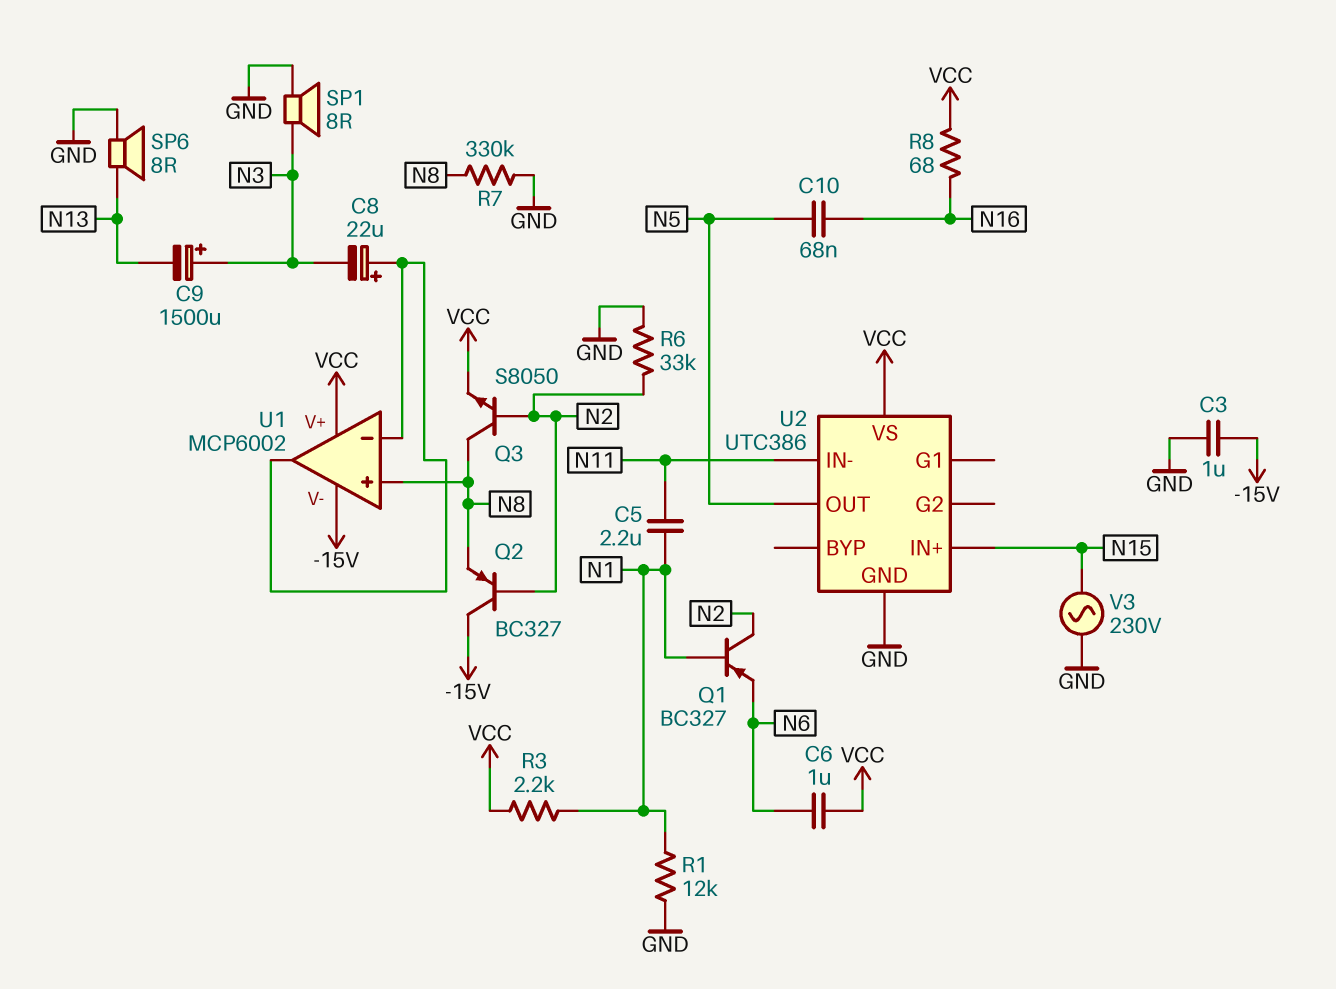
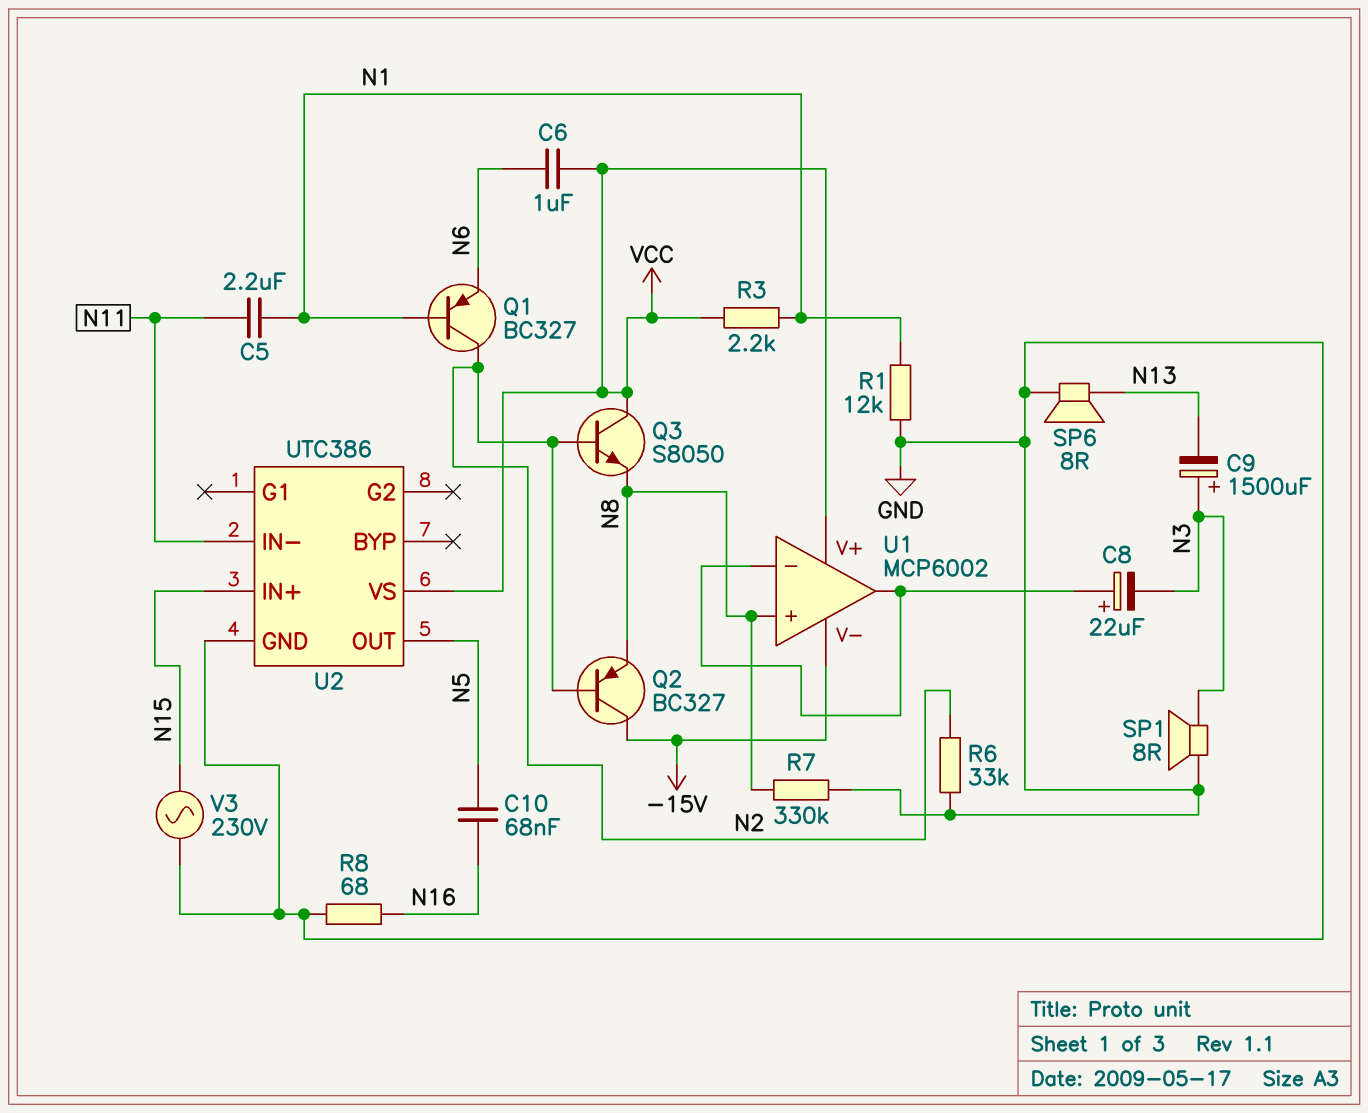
C3: 1uF (-15V, GND) -> none
Q3: NPN S8050 (B N2, C N8, E VCC) -> NPN S8050 (B N2, C VCC, E N8)
R8: 68 (N16, VCC) -> 68 (GND, N16)

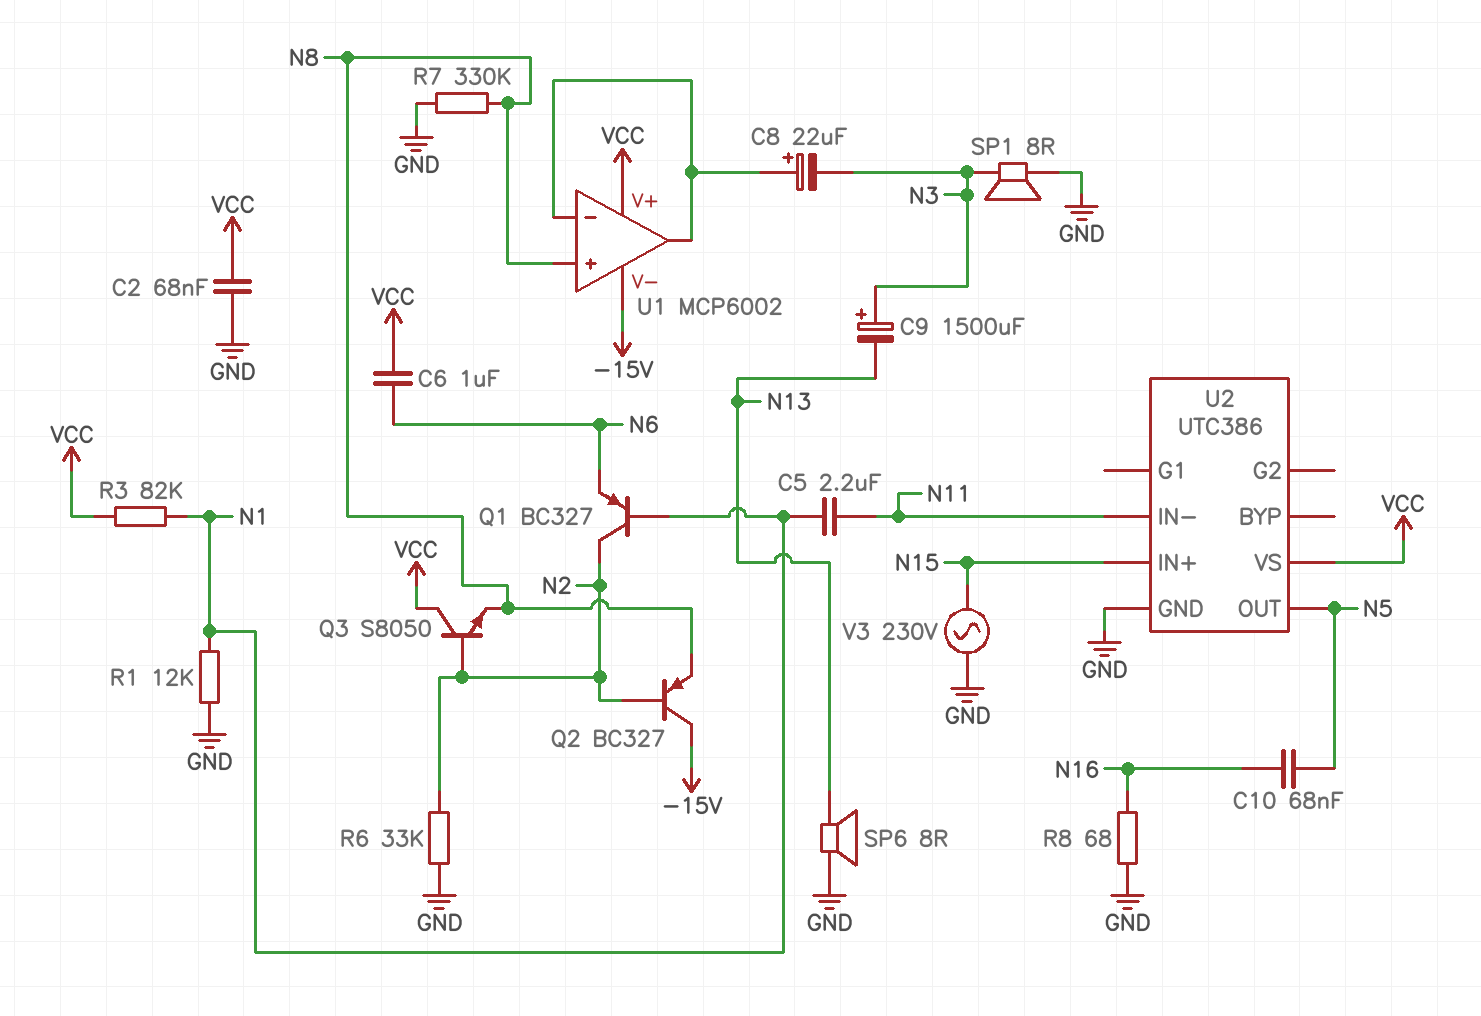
C2: none -> 68nF (GND, VCC)
R3: 2.2k (N1, VCC) -> 82k (N1, VCC)

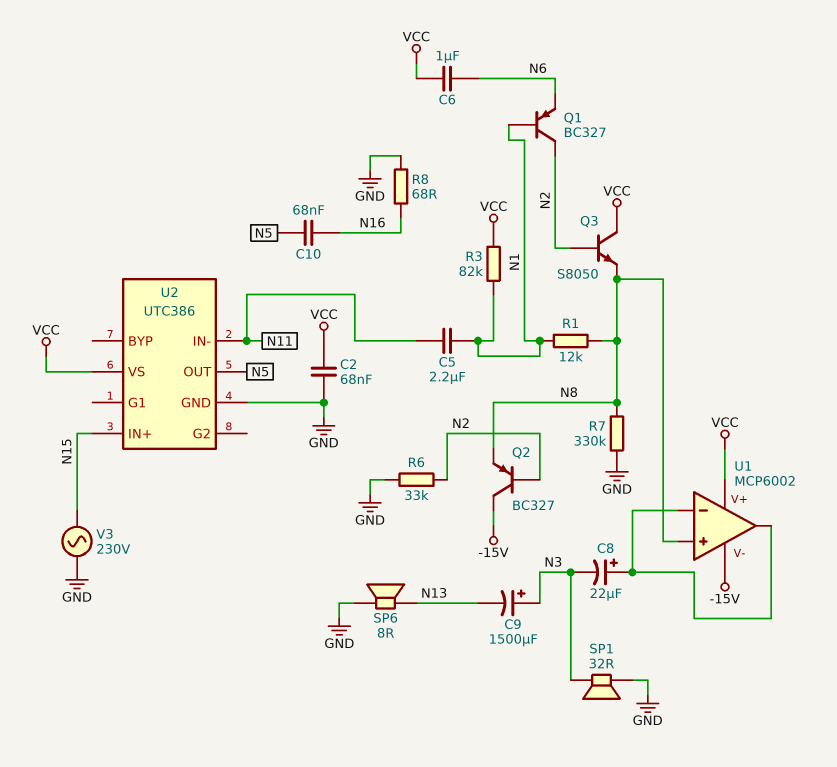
R1: 12k (GND, N1) -> 12k (N1, N8)
SP1: speaker 8R (GND, N3) -> speaker 32R (GND, N3)

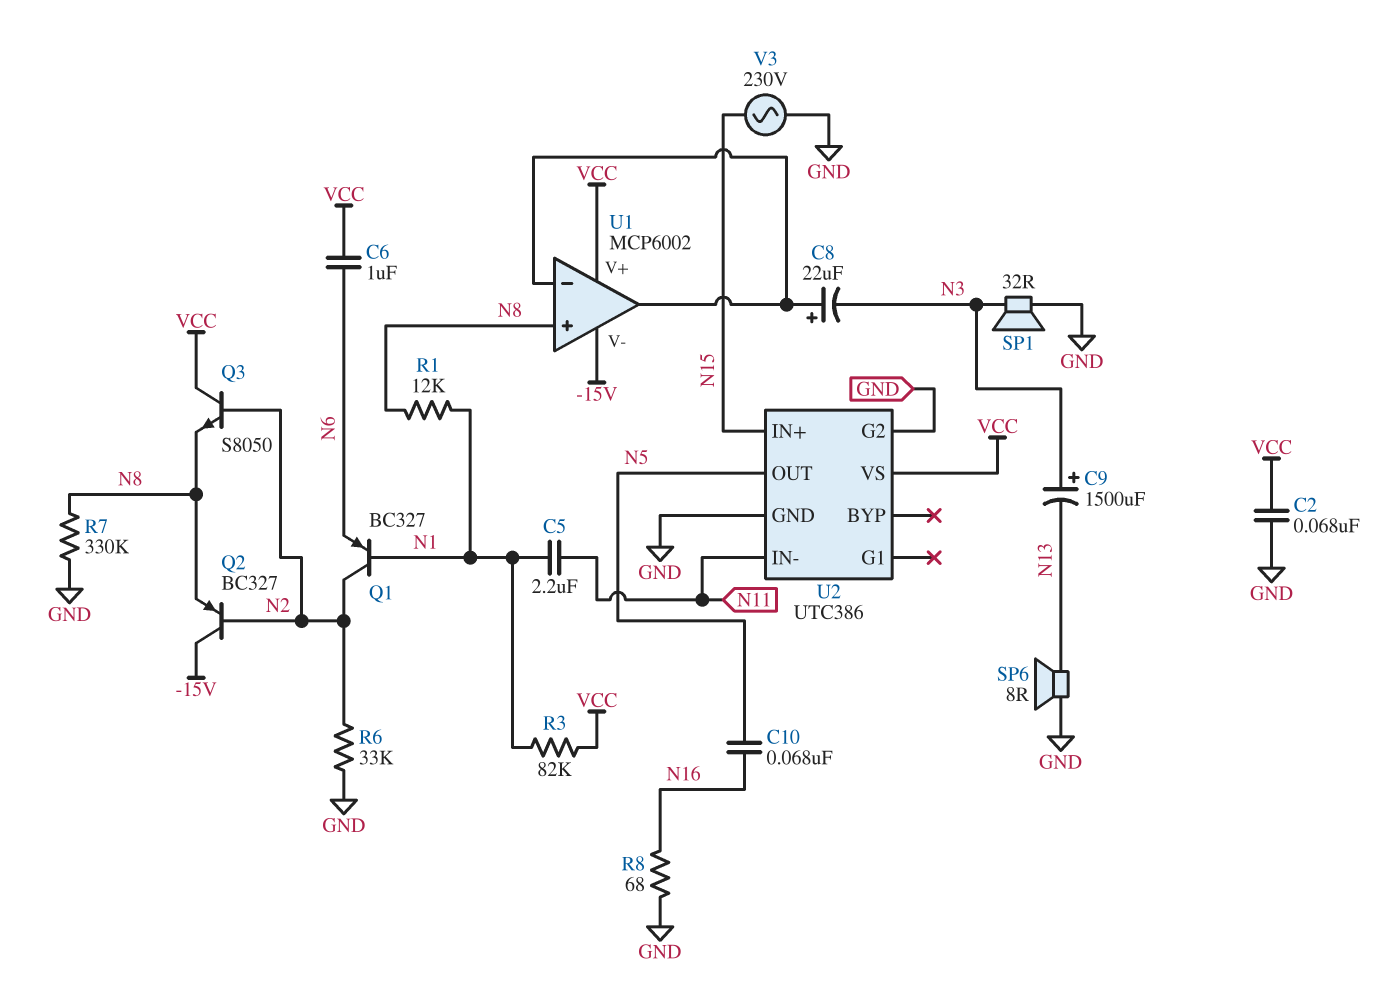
U2 pin G2: none -> GND

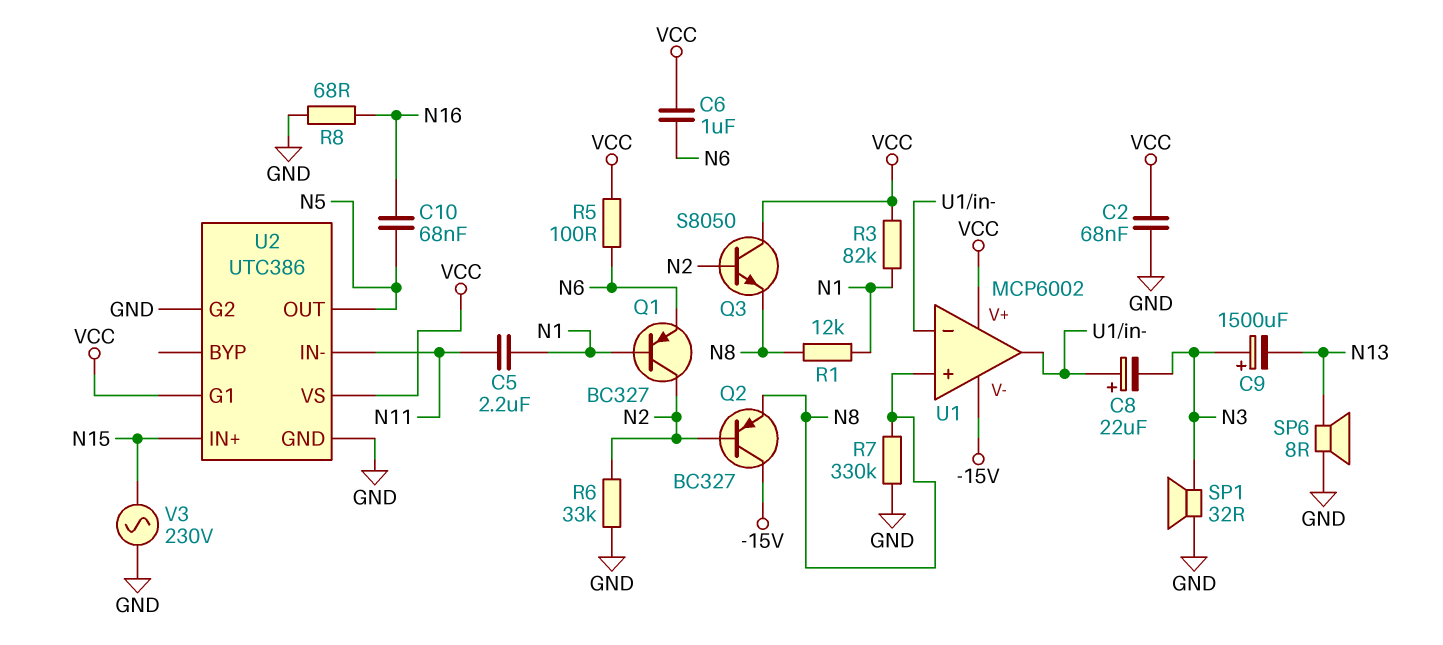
R5: none -> 100 (N6, VCC)
U2 pin G1: none -> VCC

